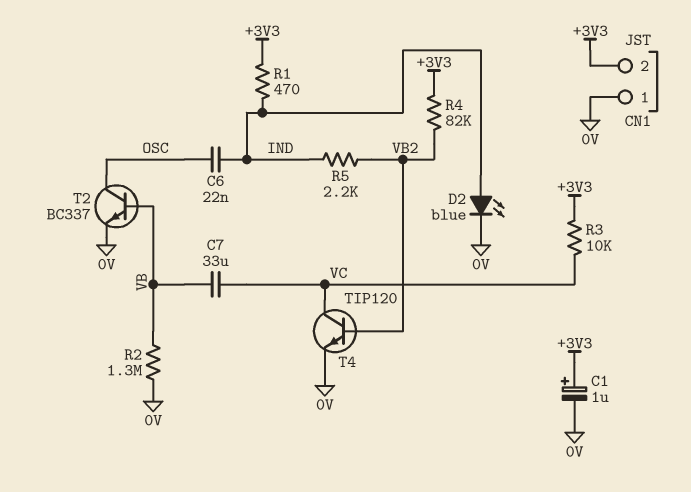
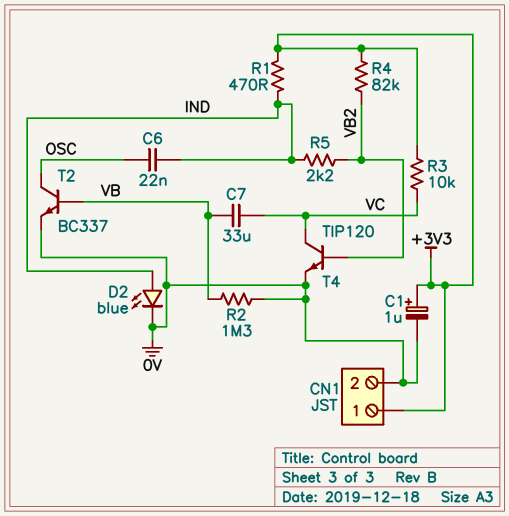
CN1 pin 1: 0V -> +3V3
CN1 pin 2: +3V3 -> 0V

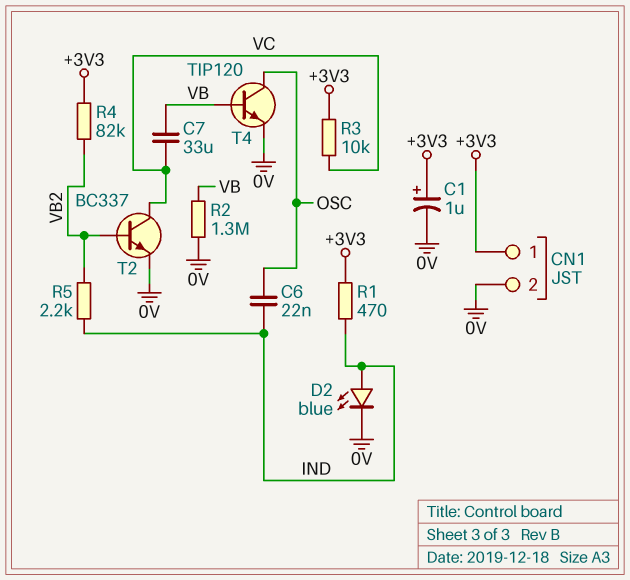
T2: NPN BC337 (B VB, C OSC, E 0V) -> NPN BC337 (B VB2, C VC, E 0V)
T4: NPN TIP120 (B VB2, C VC, E 0V) -> NPN TIP120 (B VB, C OSC, E 0V)

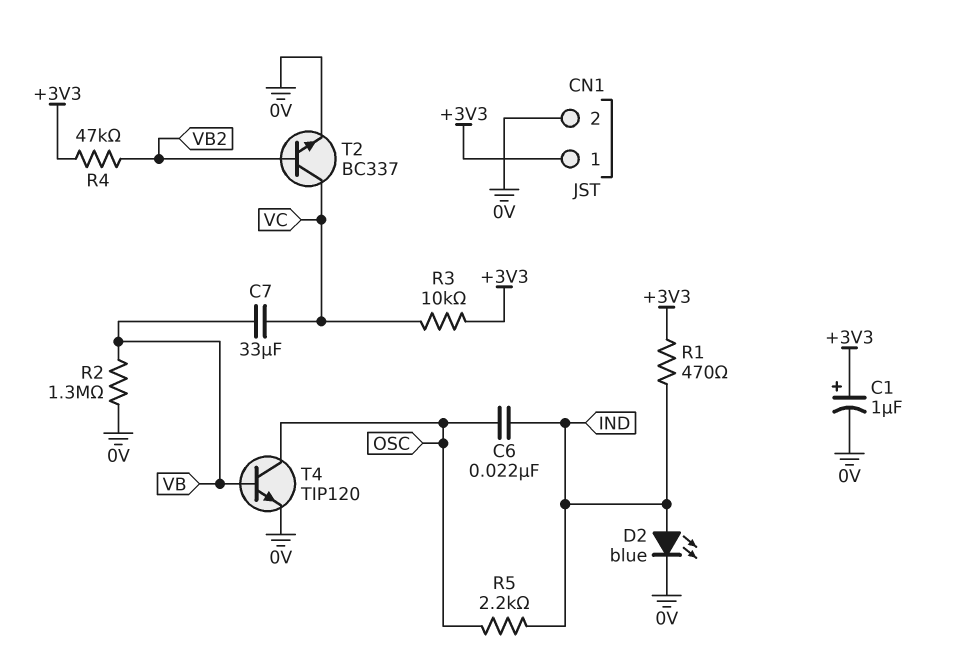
R4: 82k (+3V3, VB2) -> 47k (+3V3, VB2)
R5: 2.2k (IND, VB2) -> 2.2k (IND, OSC)

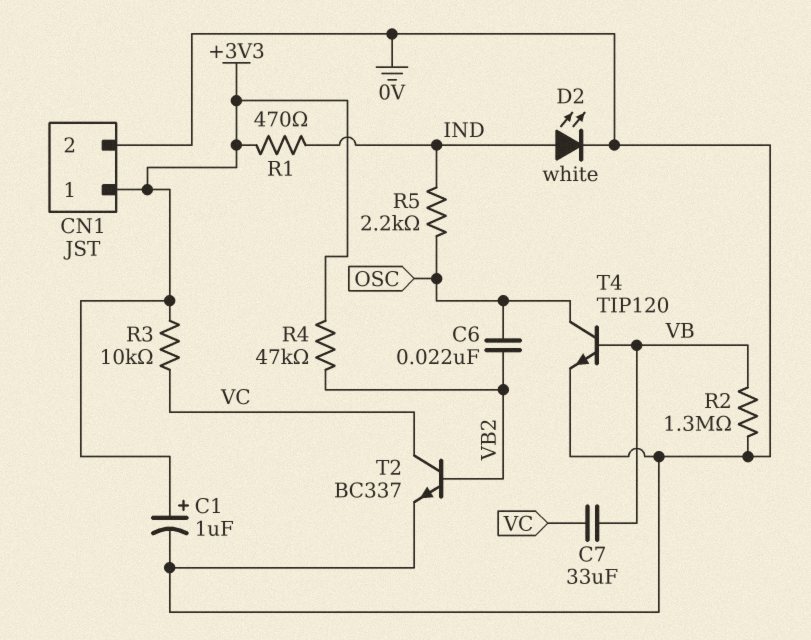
C6: 22nF (IND, OSC) -> 22nF (OSC, VB2)
D2: LED blue (A IND, K 0V) -> LED white (A IND, K 0V)

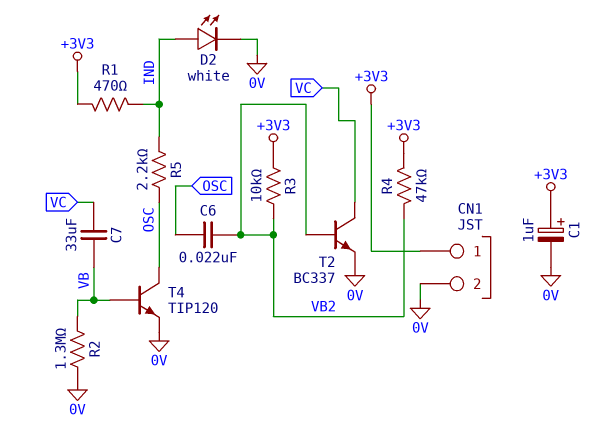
R3: 10k (+3V3, VC) -> 10k (+3V3, VB2)

